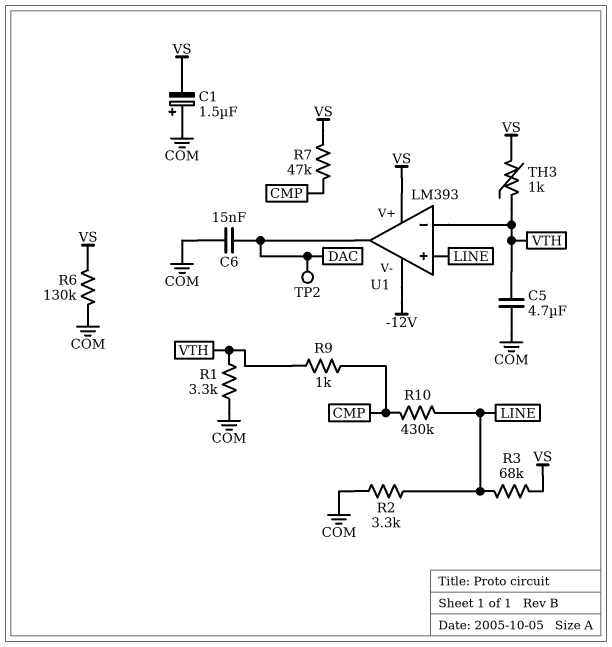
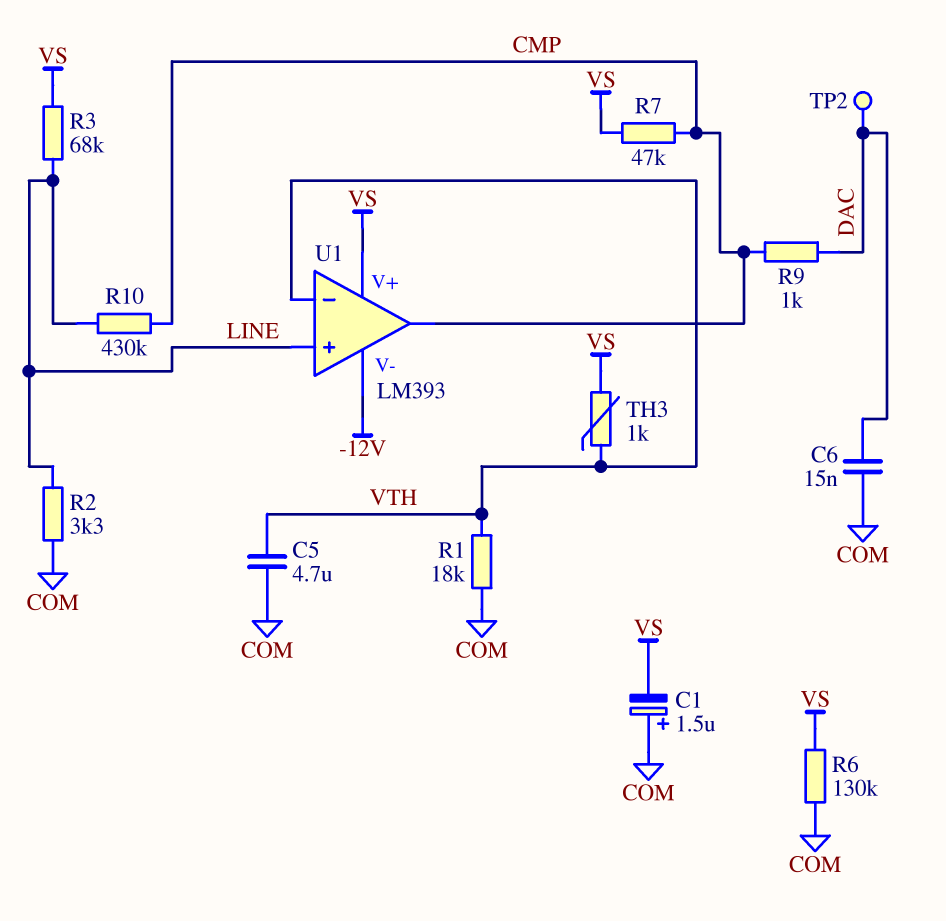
R1: 3.3k (COM, VTH) -> 18k (COM, VTH)
R9: 1k (CMP, VTH) -> 1k (CMP, DAC)
U1 pin out: DAC -> CMP

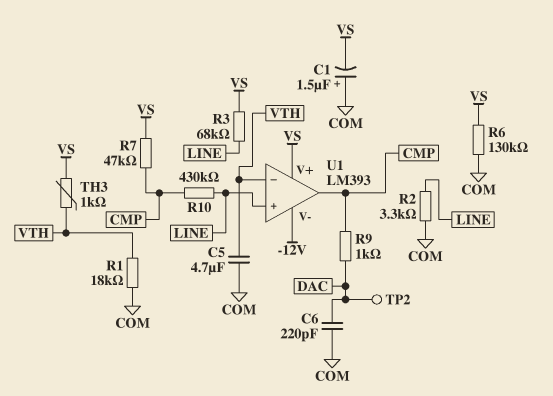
C6: 15nF (COM, DAC) -> 220pF (COM, DAC)

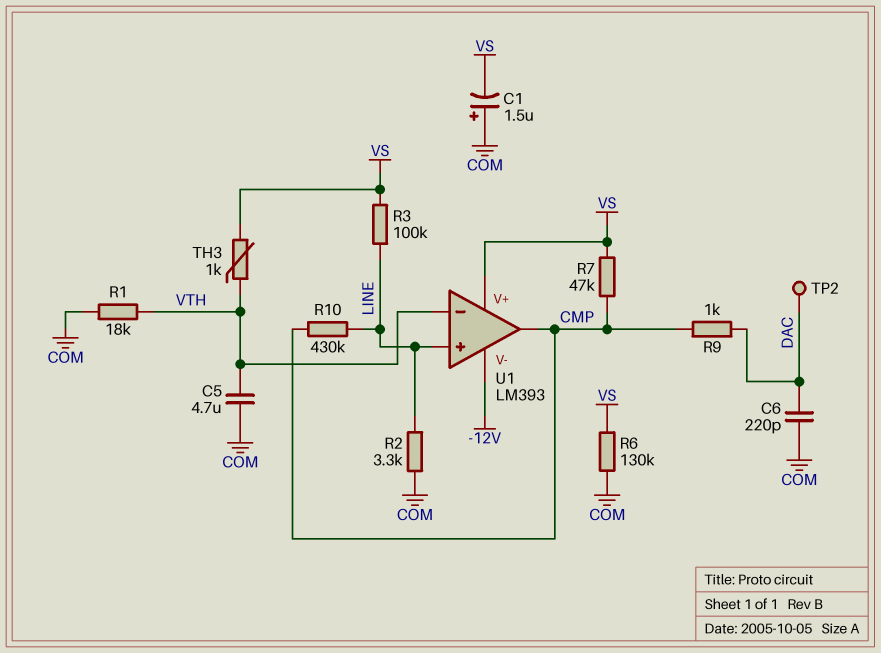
R3: 68k (LINE, VS) -> 100k (LINE, VS)

